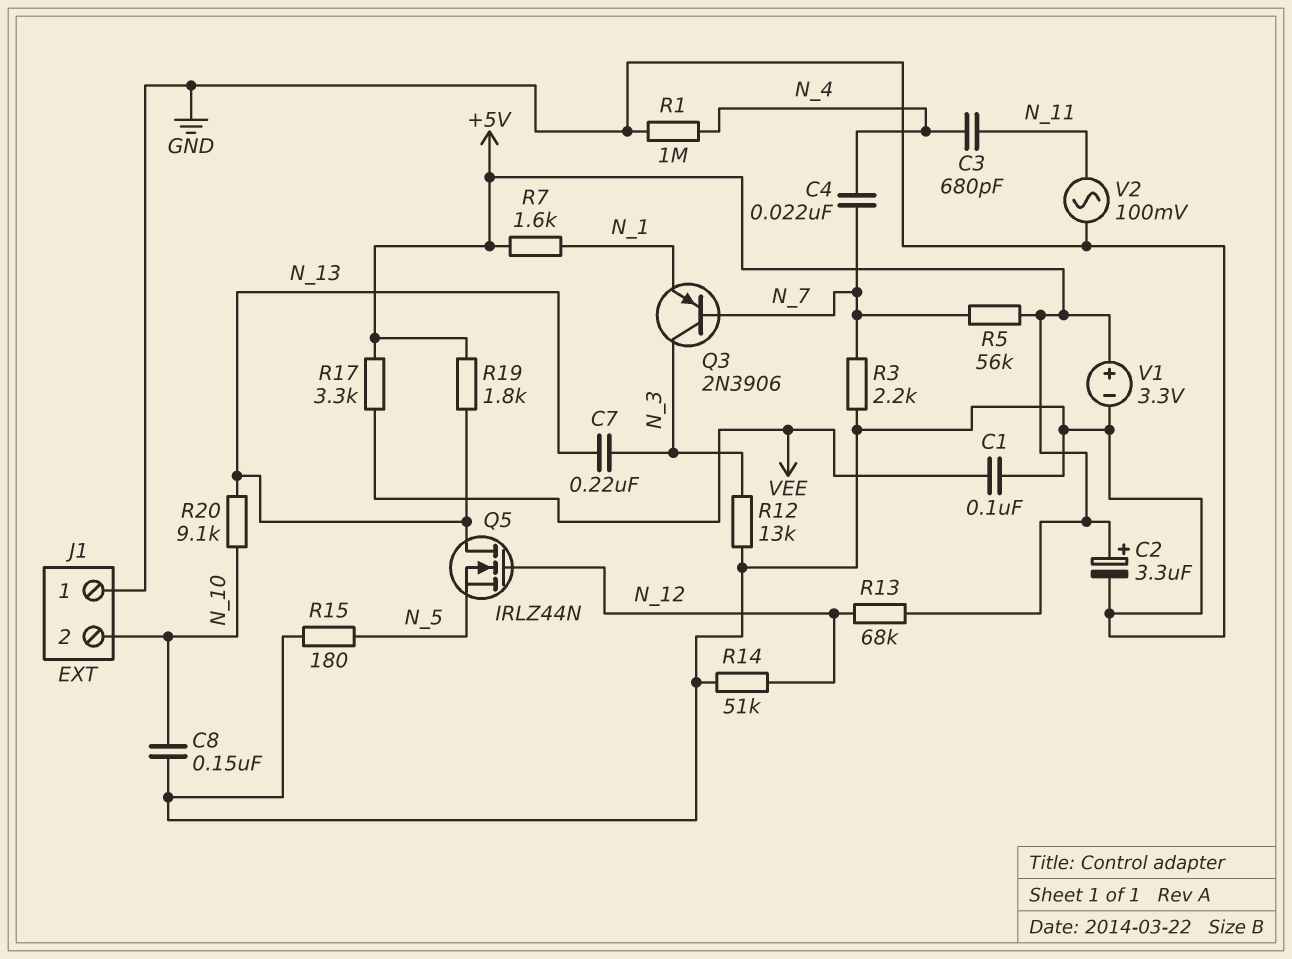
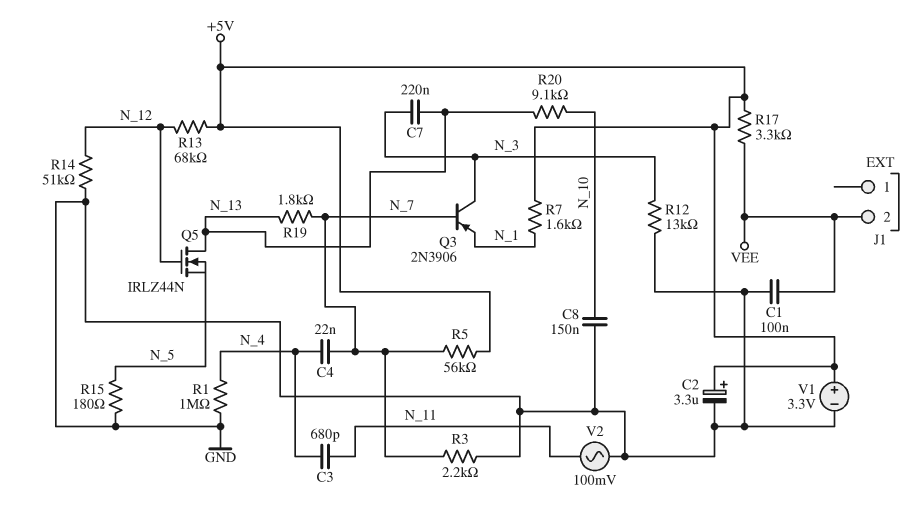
J1 pin 1: GND -> none
J1 pin 2: N_10 -> VEE
R19: 1.8k (+5V, N_13) -> 1.8k (N_7, N_13)

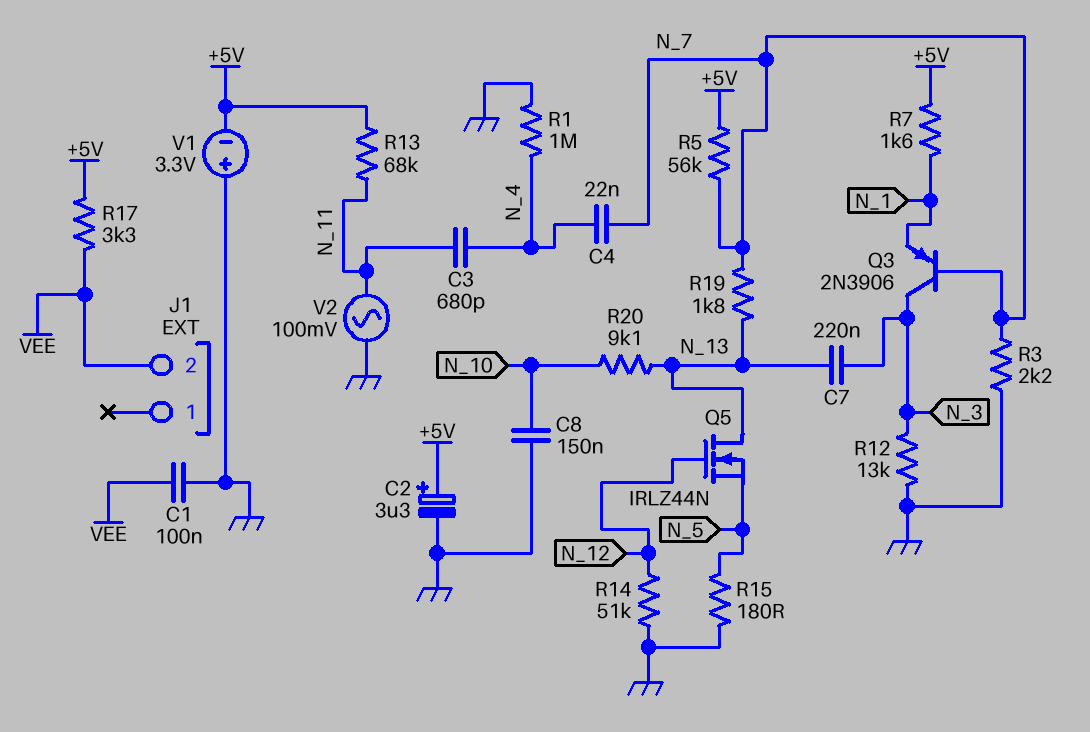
R13: 68k (+5V, N_12) -> 68k (+5V, N_11)
V1: 3.3V (plus +5V, minus GND) -> 3.3V (plus GND, minus +5V)

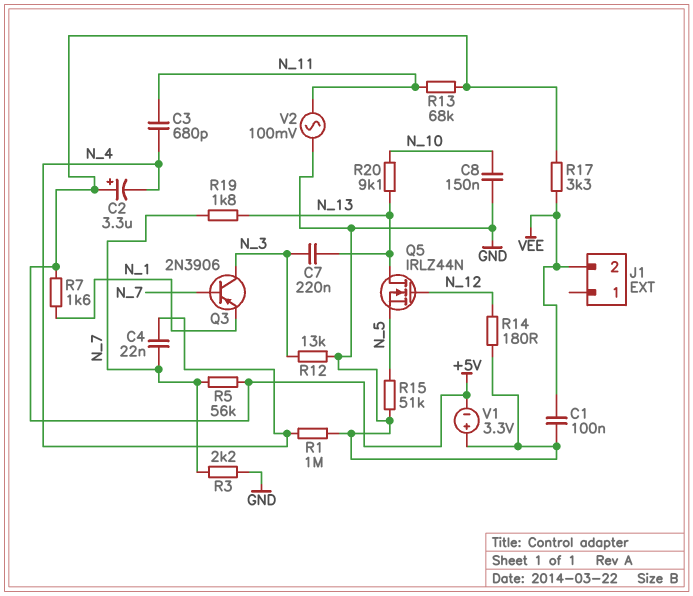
C2: 3.3uF (plus +5V, minus GND) -> 3.3uF (plus +5V, minus N_4)
R14: 51k (GND, N_12) -> 180 (GND, N_12)
R15: 180 (GND, N_5) -> 51k (GND, N_5)

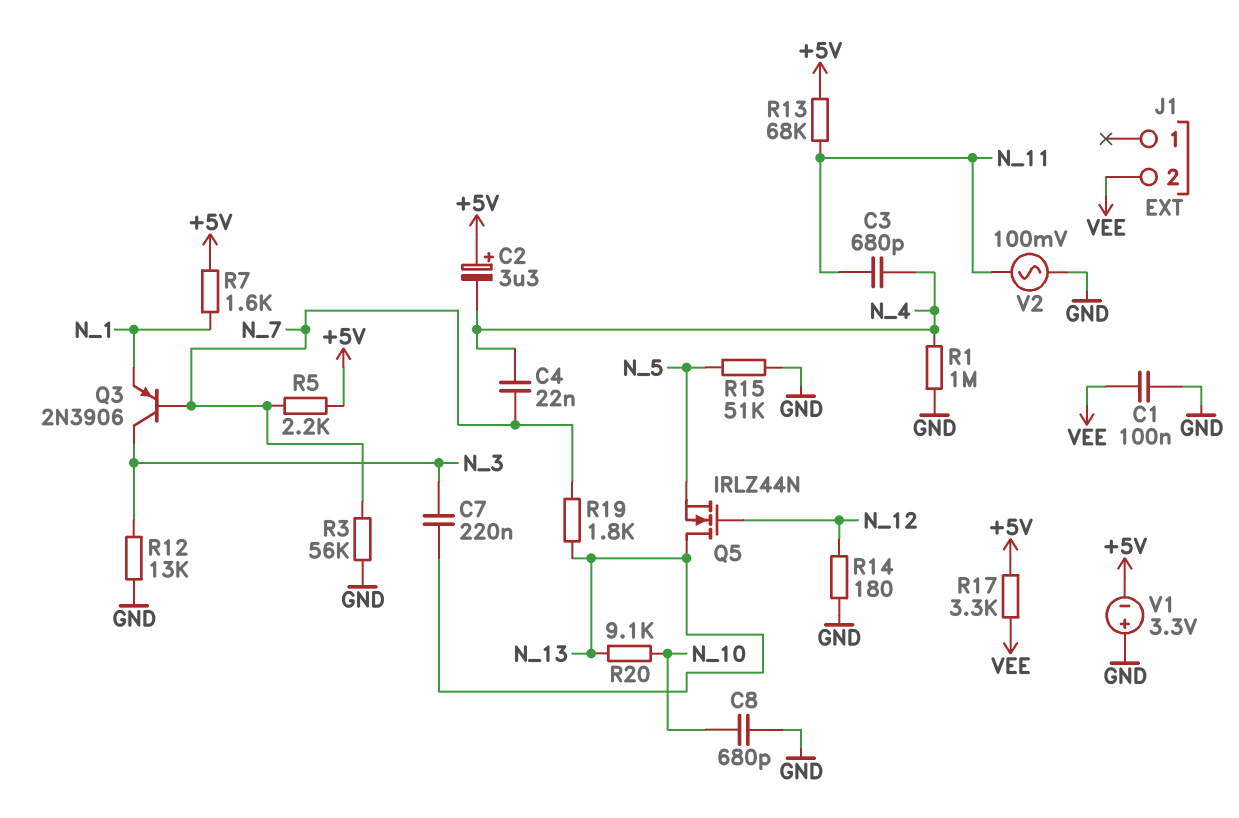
C8: 150nF (GND, N_10) -> 680pF (GND, N_10)
R3: 2.2k (GND, N_7) -> 56k (GND, N_7)
R5: 56k (+5V, N_7) -> 2.2k (+5V, N_7)

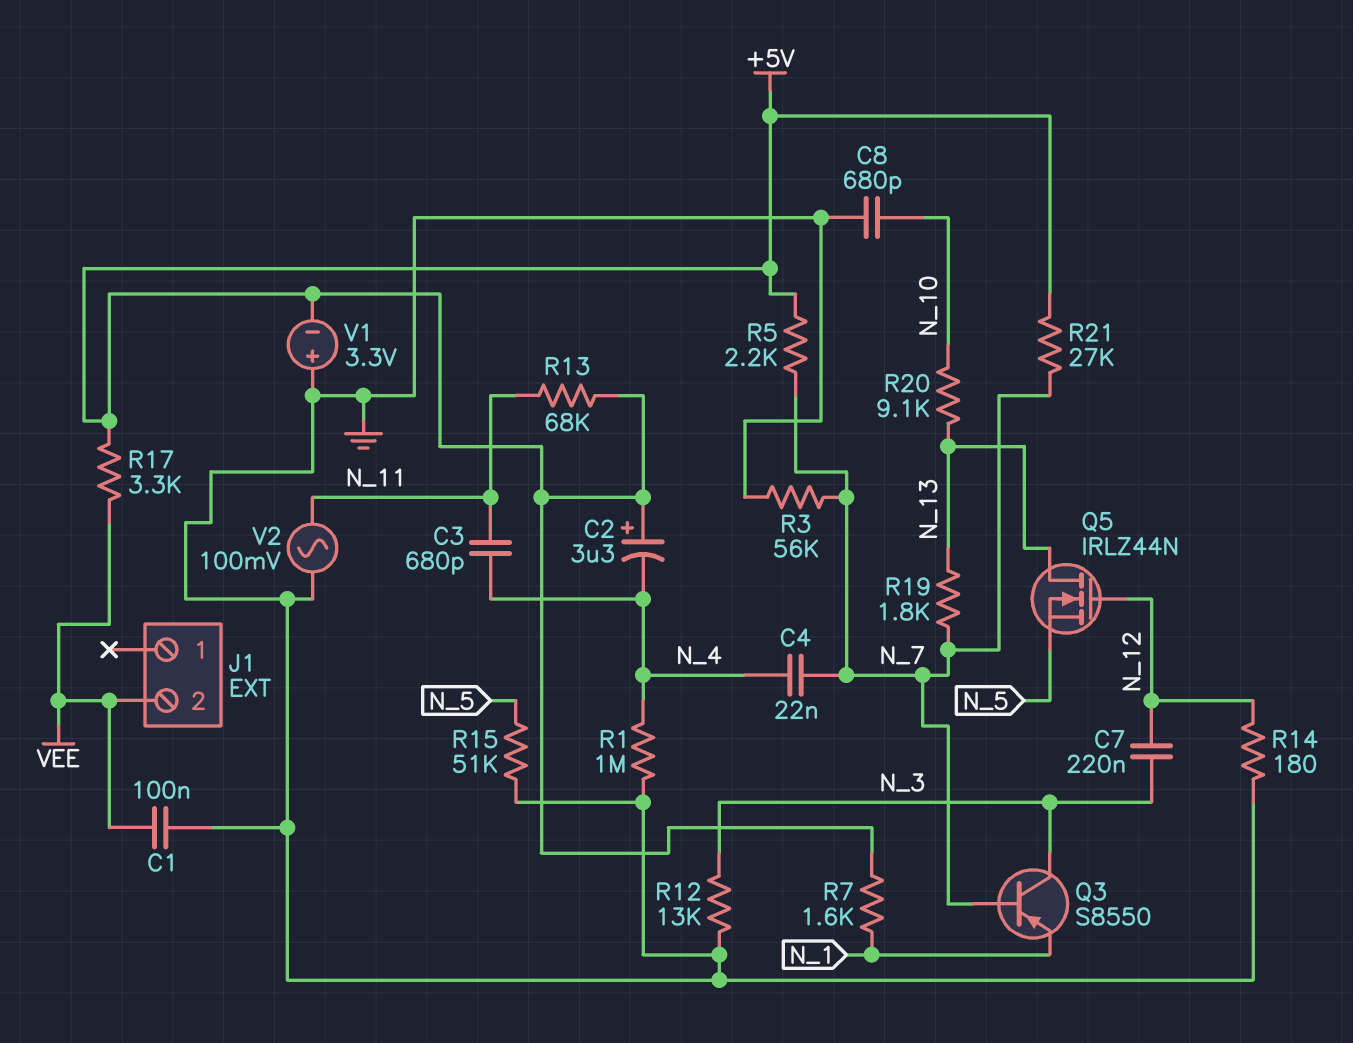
C7: 220nF (N_3, N_13) -> 220nF (N_3, N_12)
Q3: PNP 2N3906 (B N_7, C N_3, E N_1) -> PNP S8550 (B N_7, C N_3, E N_1)
R21: none -> 27k (+5V, N_7)

